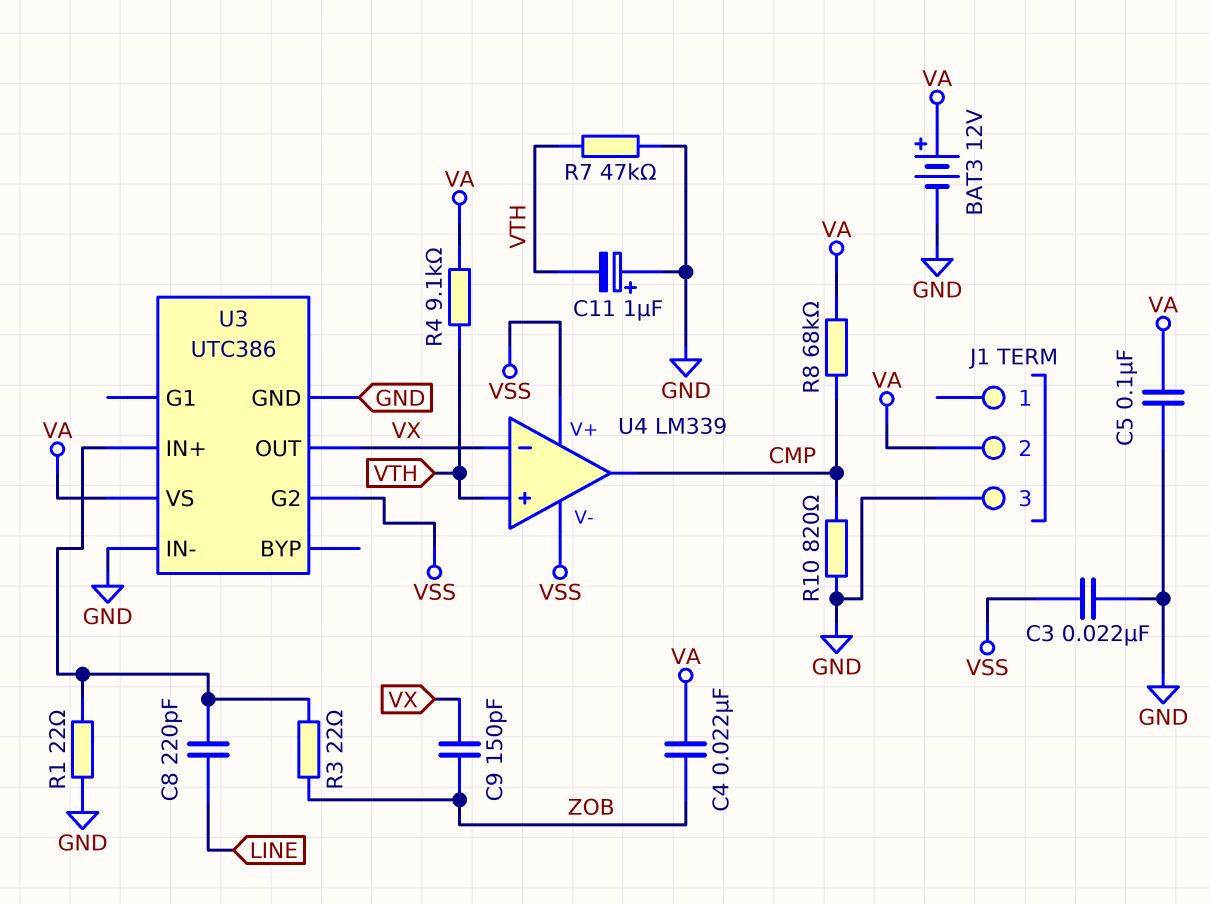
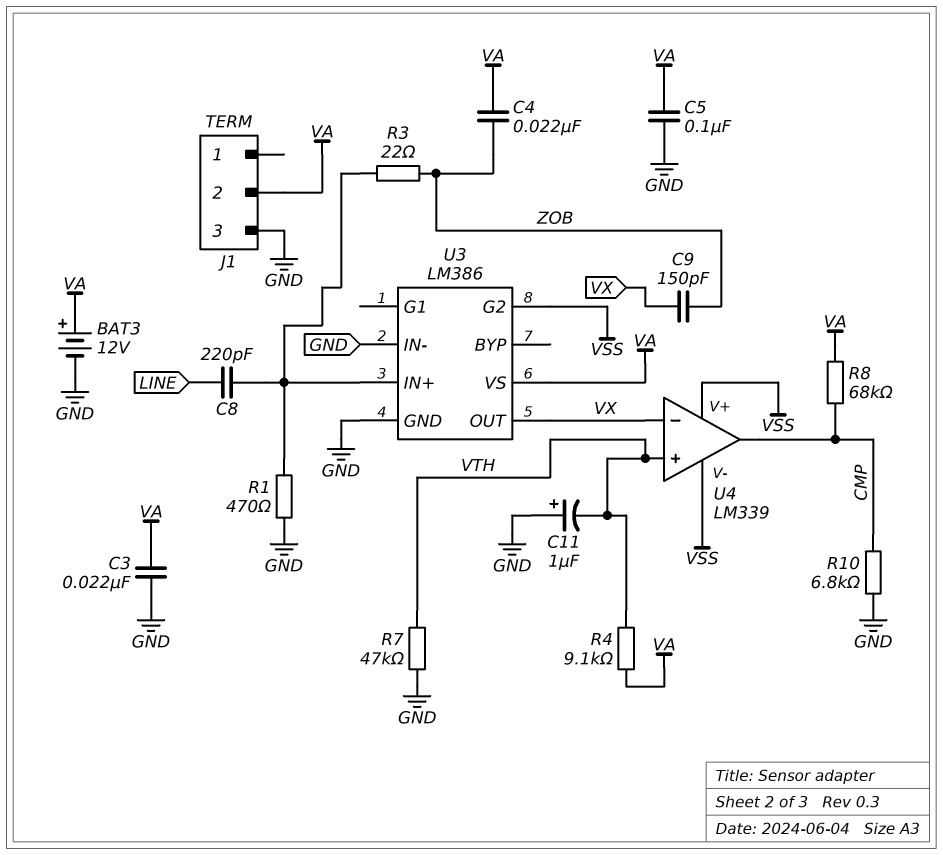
C3: 22nF (GND, VSS) -> 22nF (GND, VA)
R1: 22 (GND, U3/IN+) -> 470 (GND, U3/IN+)
R10: 820 (CMP, GND) -> 6.8k (CMP, GND)
U3: UTC386 -> LM386

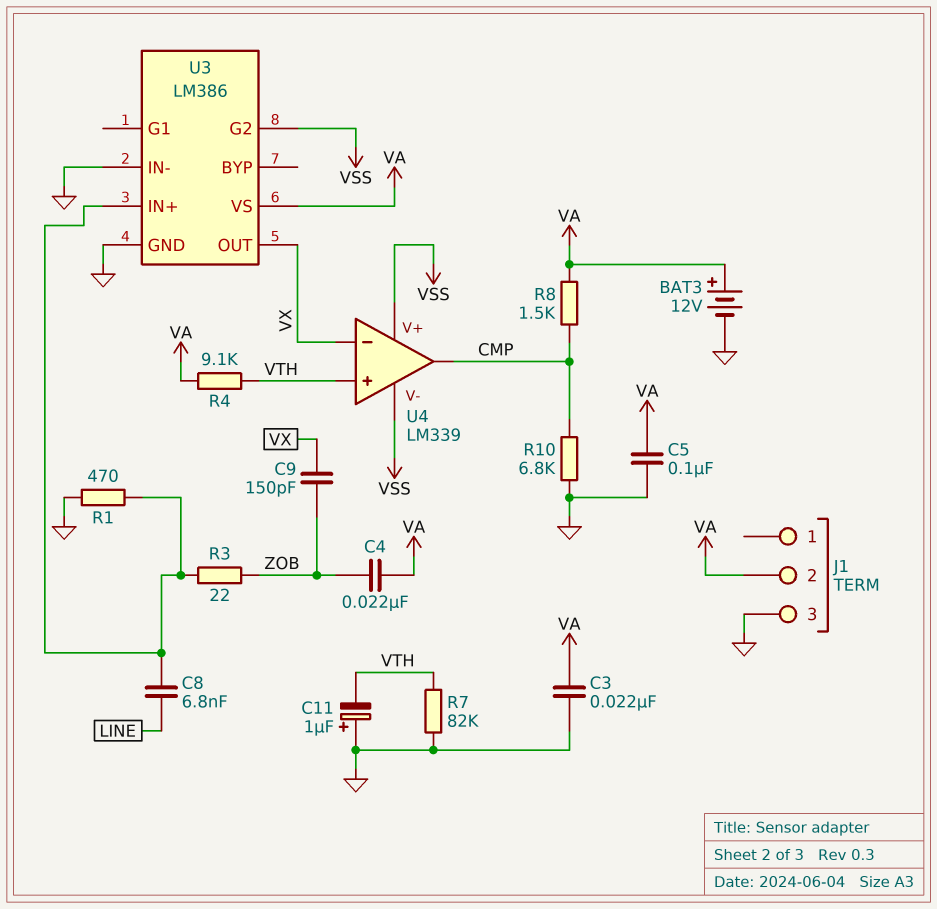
C8: 220pF (LINE, U3/IN+) -> 6.8nF (LINE, U3/IN+)
R7: 47k (GND, VTH) -> 82k (GND, VTH)
R8: 68k (CMP, VA) -> 1.5k (CMP, VA)

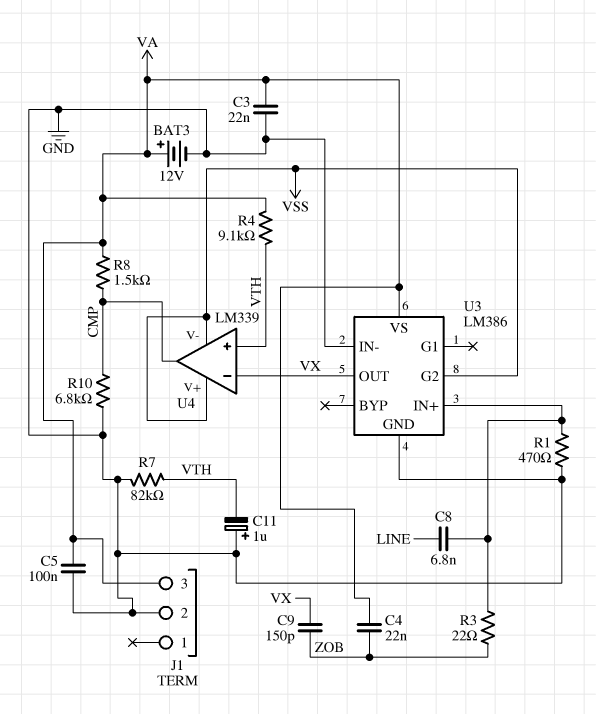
J1 pin 2: VA -> GND
J1 pin 3: GND -> VA

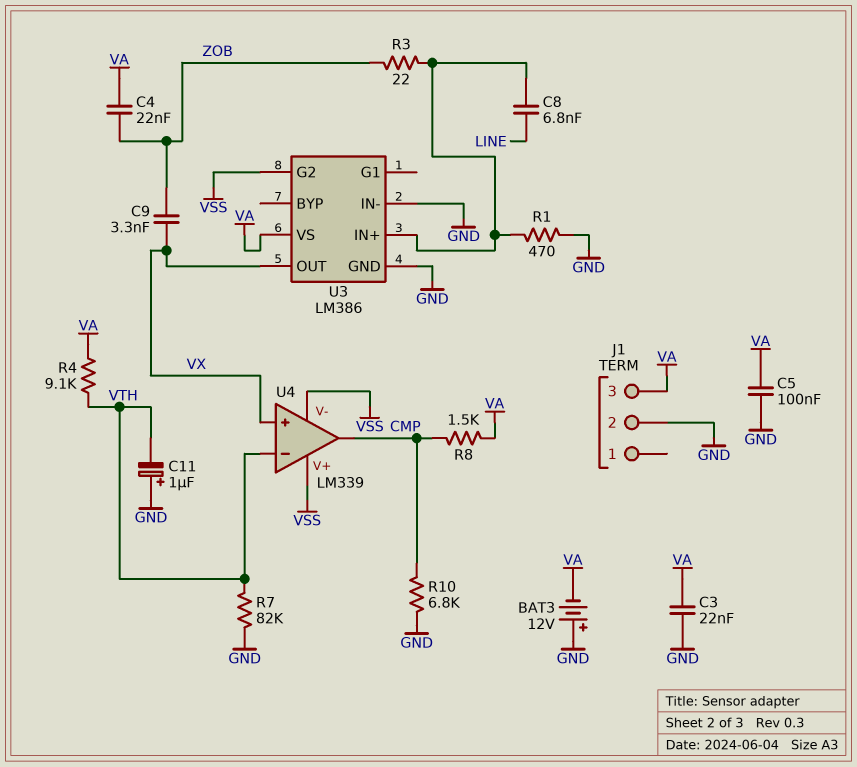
BAT3: 12V (plus VA, minus GND) -> 12V (plus GND, minus VA)
C9: 150pF (VX, ZOB) -> 3.3nF (VX, ZOB)
U4 pin in+: VTH -> VX
U4 pin in-: VX -> VTH

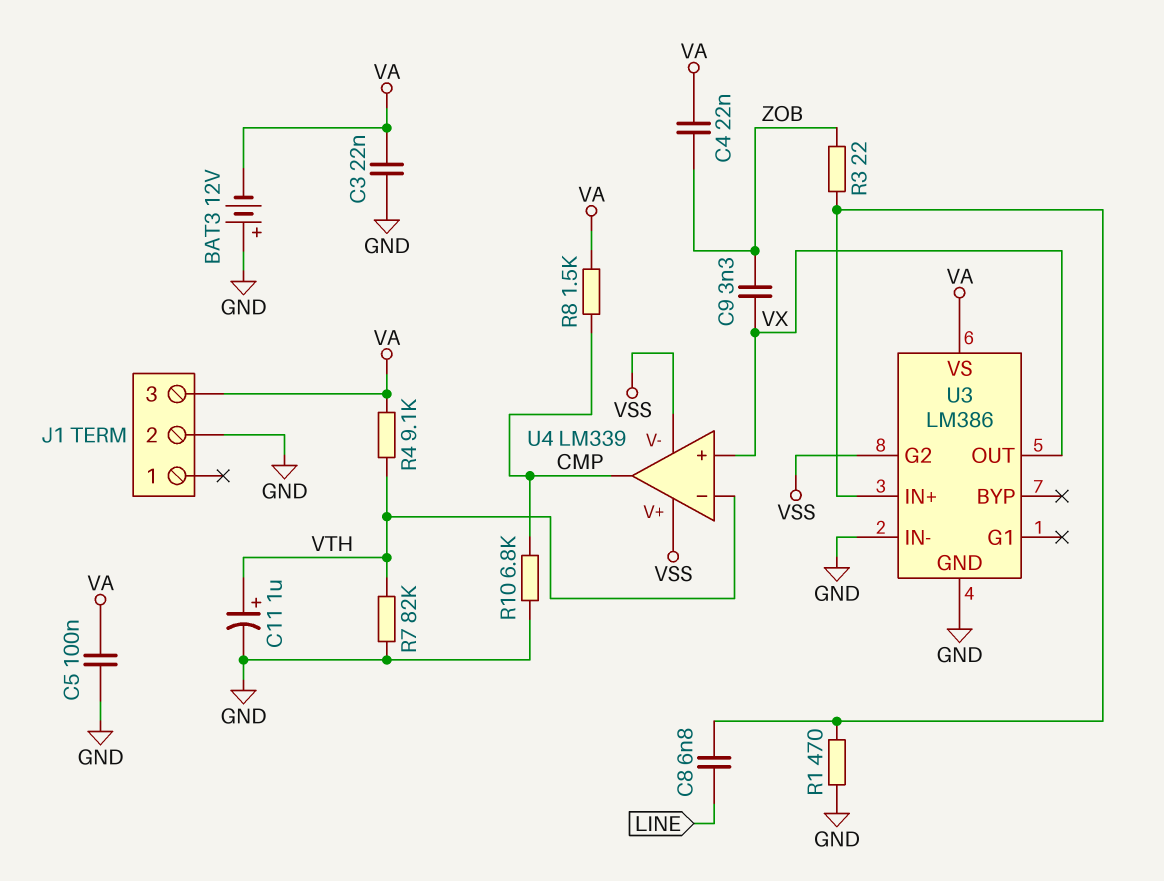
C11: 1uF (plus GND, minus VTH) -> 1uF (plus VTH, minus GND)

